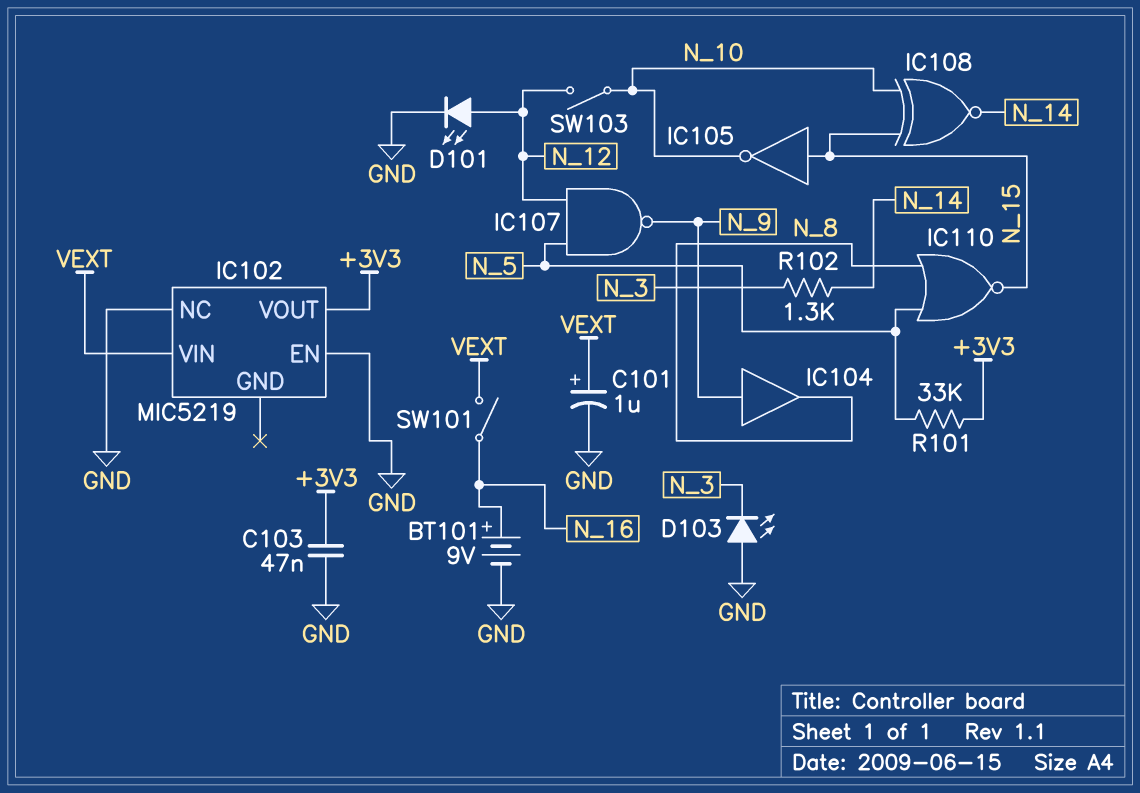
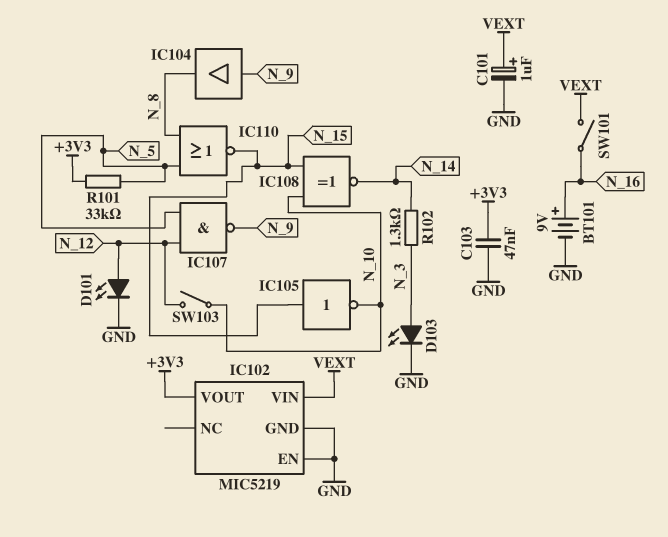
D103: LED (A GND, K N_3) -> LED (A N_3, K GND)
IC102 pin GND: none -> GND
IC102 pin NC: GND -> none

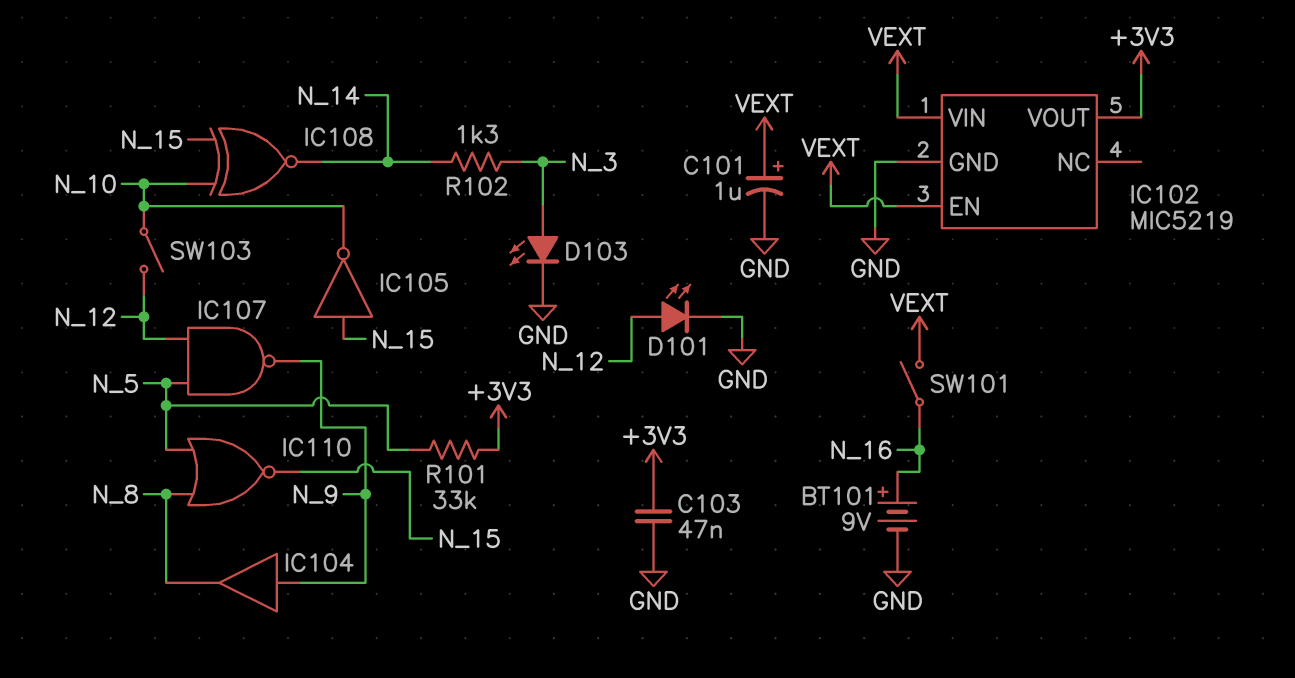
IC102 pin EN: GND -> VEXT

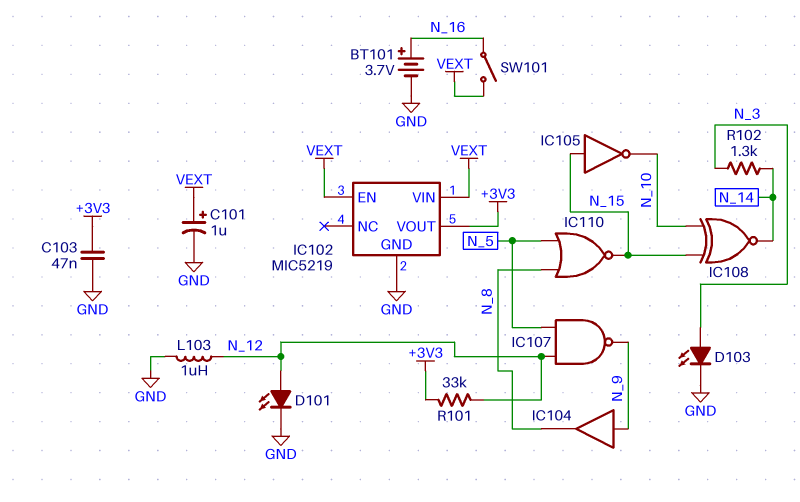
BT101: 9V (plus N_16, minus GND) -> 3.7V (plus N_16, minus GND)
L103: none -> 1uH (GND, N_12)
R101: 33k (+3V3, N_5) -> 33k (+3V3, N_12)
SW103: switch (N_10, N_12) -> none

